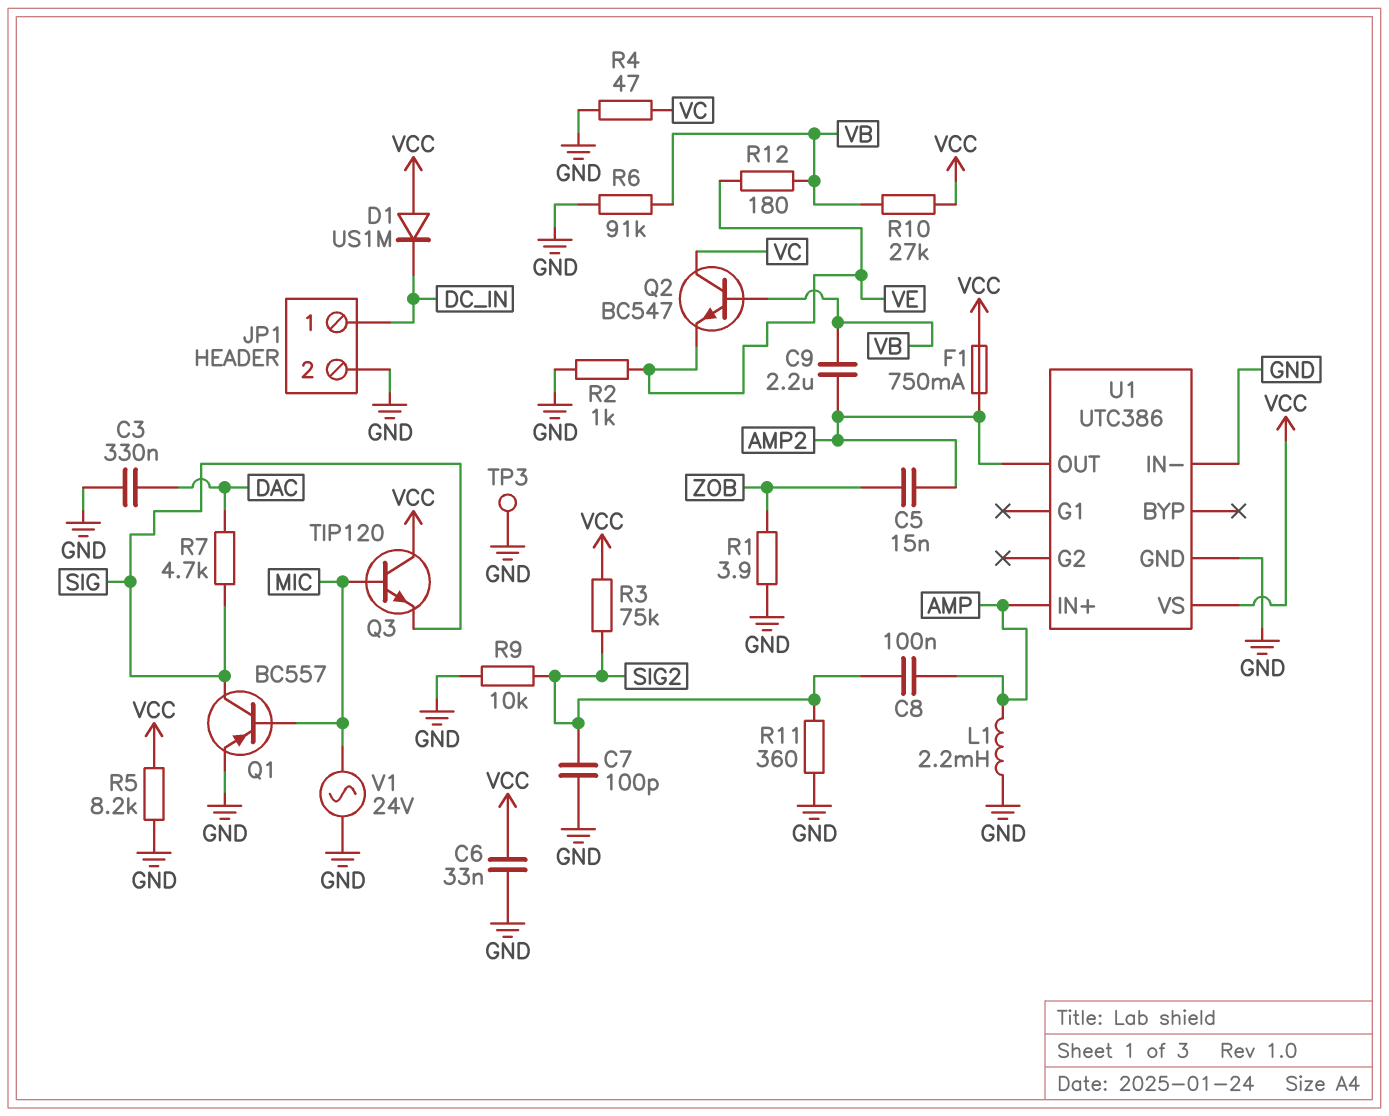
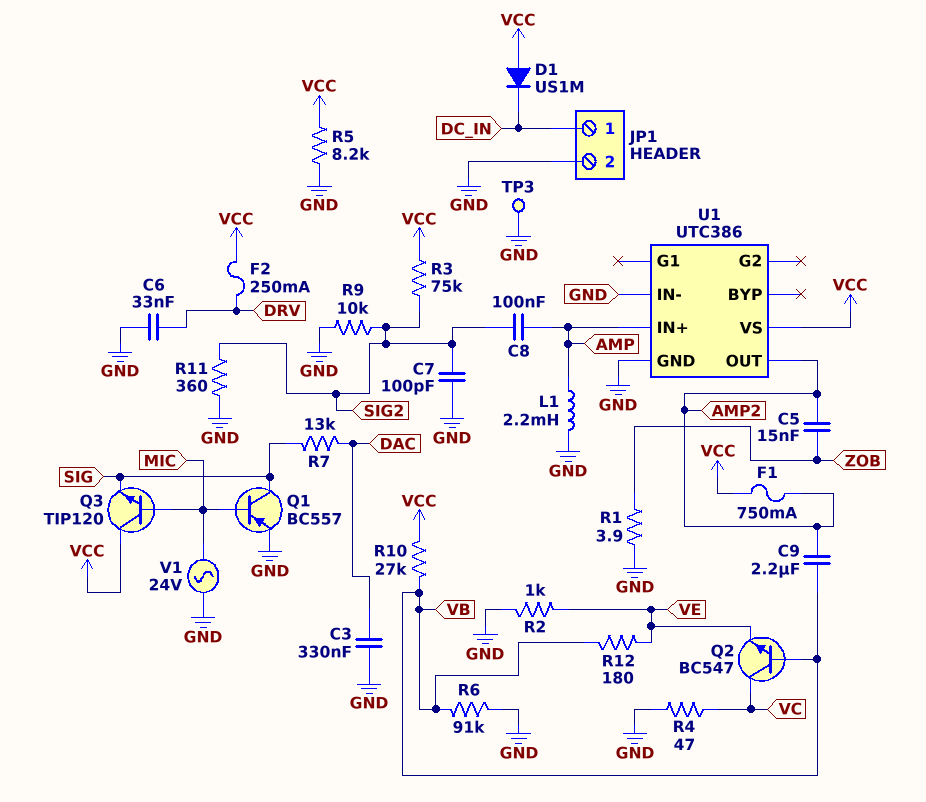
C6: 33nF (GND, VCC) -> 33nF (DRV, GND)
F2: none -> 250mA (DRV, VCC)
R7: 4.7k (DAC, SIG) -> 13k (DAC, SIG)

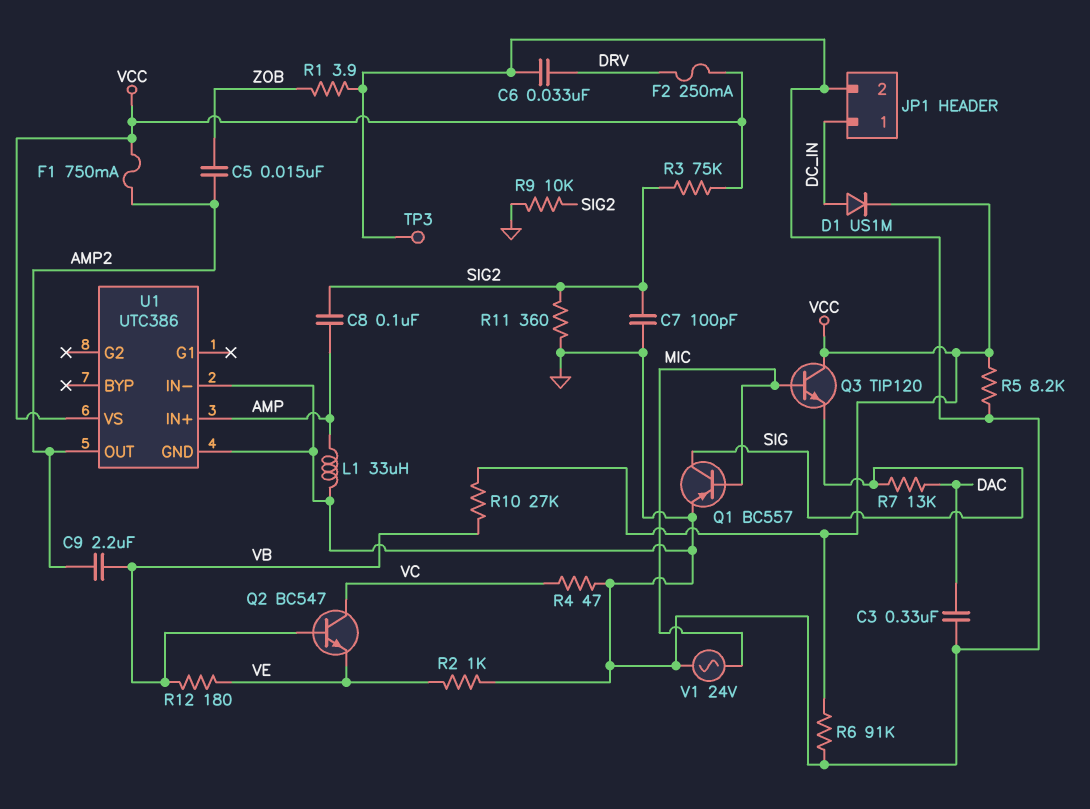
D1: diode US1M (A VCC, K DC_IN) -> diode US1M (A DC_IN, K VCC)
L1: 2.2mH (AMP, GND) -> 33uH (AMP, GND)
R6: 91k (GND, VB) -> 91k (GND, VCC)

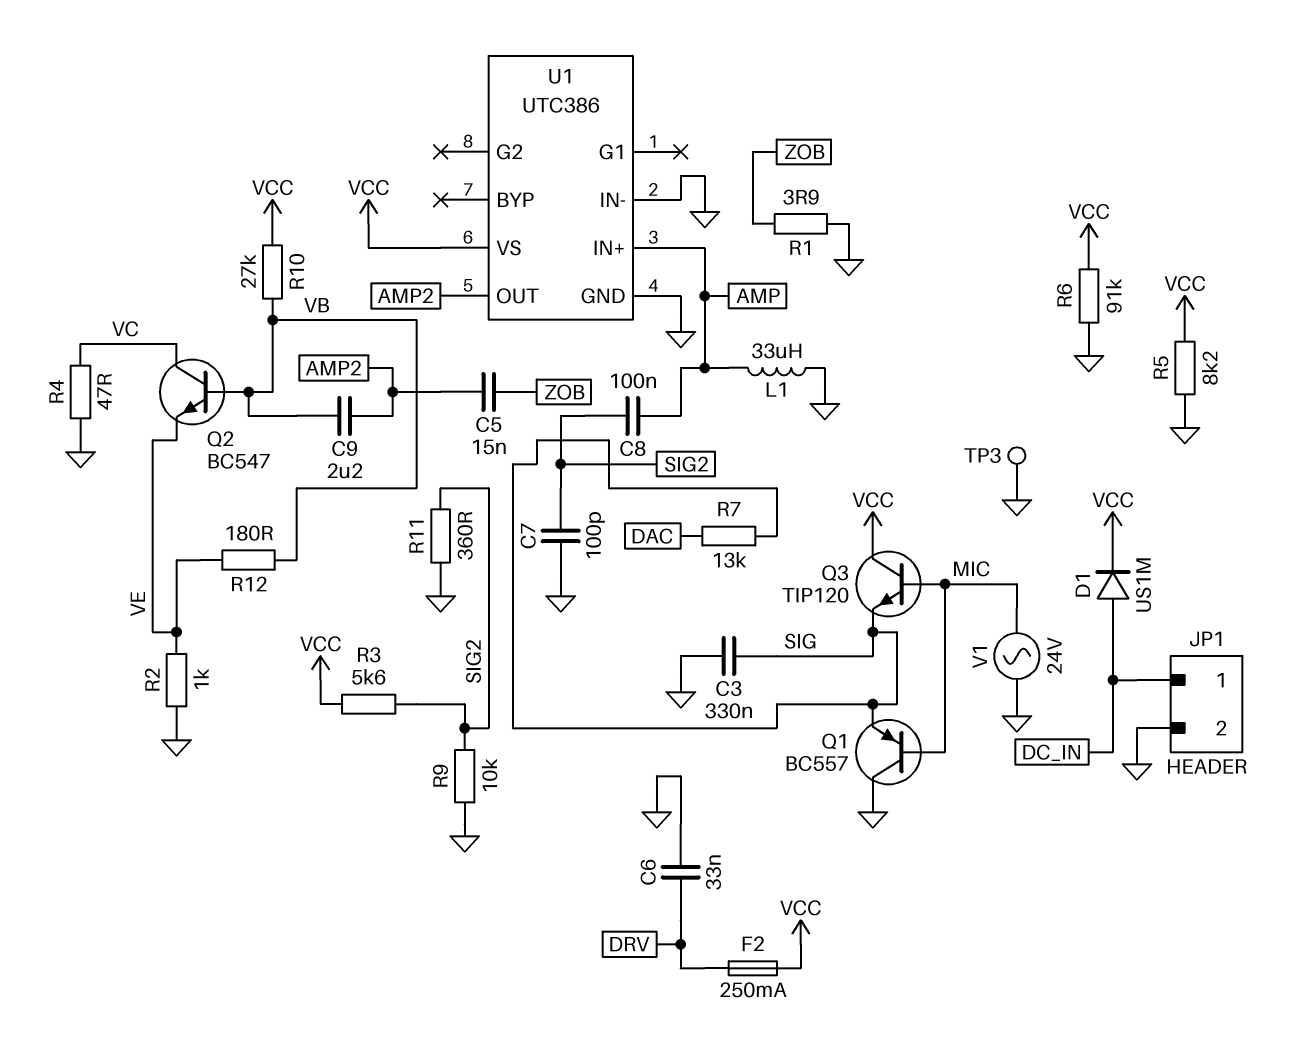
C3: 330nF (DAC, GND) -> 330nF (GND, SIG)
F1: 750mA (AMP2, VCC) -> none
Q1: PNP BC557 (B MIC, C SIG, E GND) -> PNP BC557 (B MIC, C GND, E SIG)
R3: 75k (SIG2, VCC) -> 5.6k (SIG2, VCC)

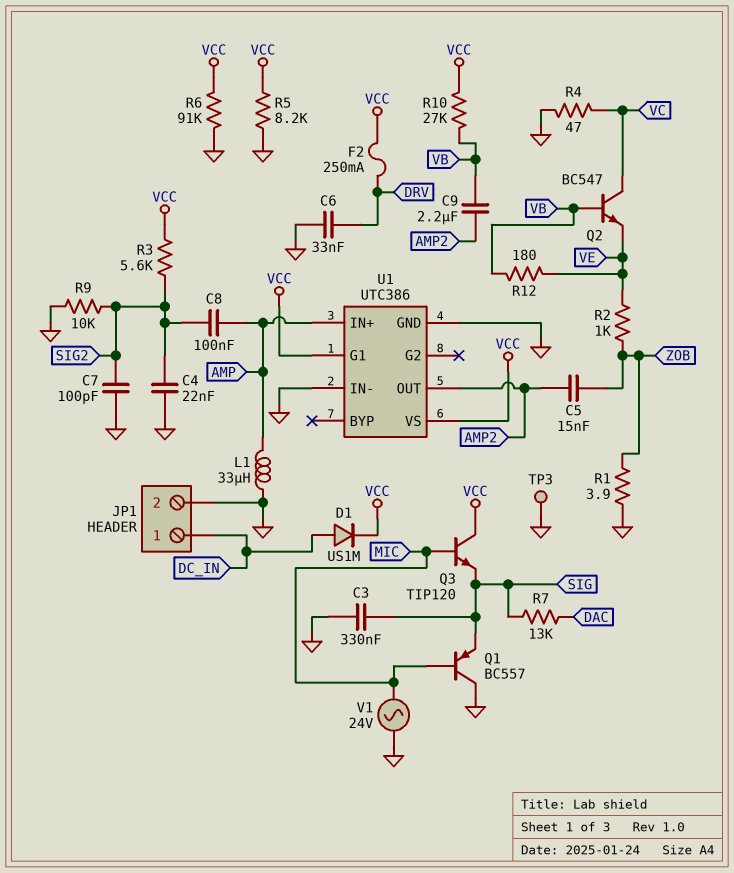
C4: none -> 22nF (GND, SIG2)
R2: 1k (GND, VE) -> 1k (VE, ZOB)
R11: 360 (GND, SIG2) -> none
U1 pin G1: none -> VCC

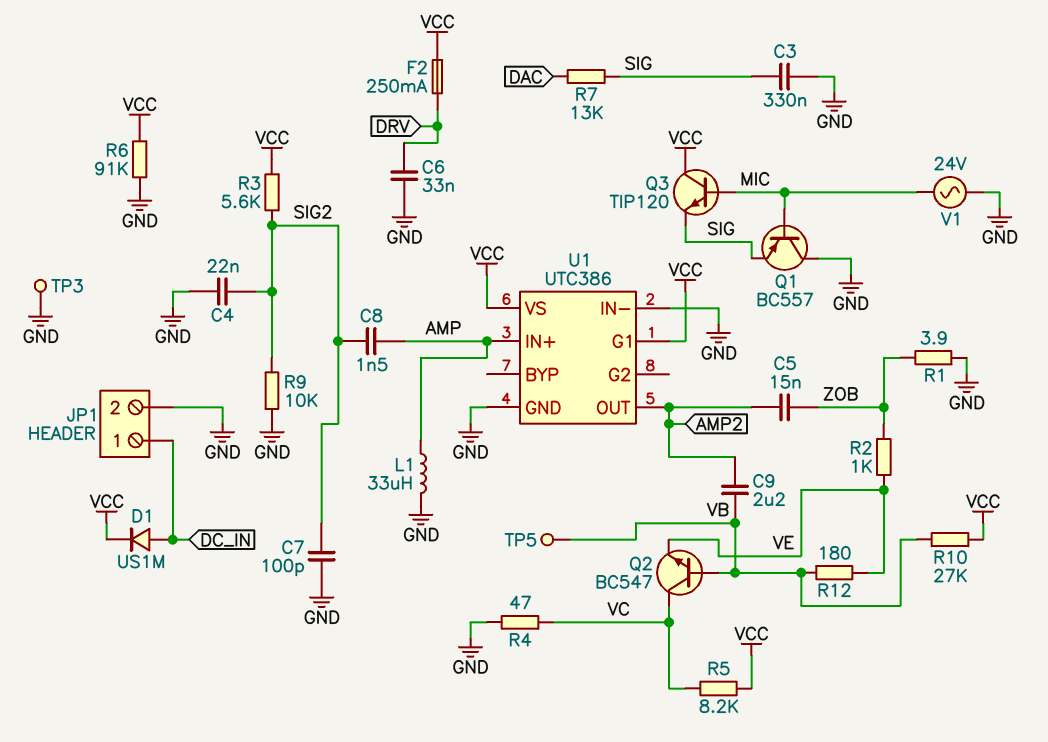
C8: 100nF (AMP, SIG2) -> 1.5nF (AMP, SIG2)
R5: 8.2k (GND, VCC) -> 8.2k (VC, VCC)
TP5: none -> test point (VB)

